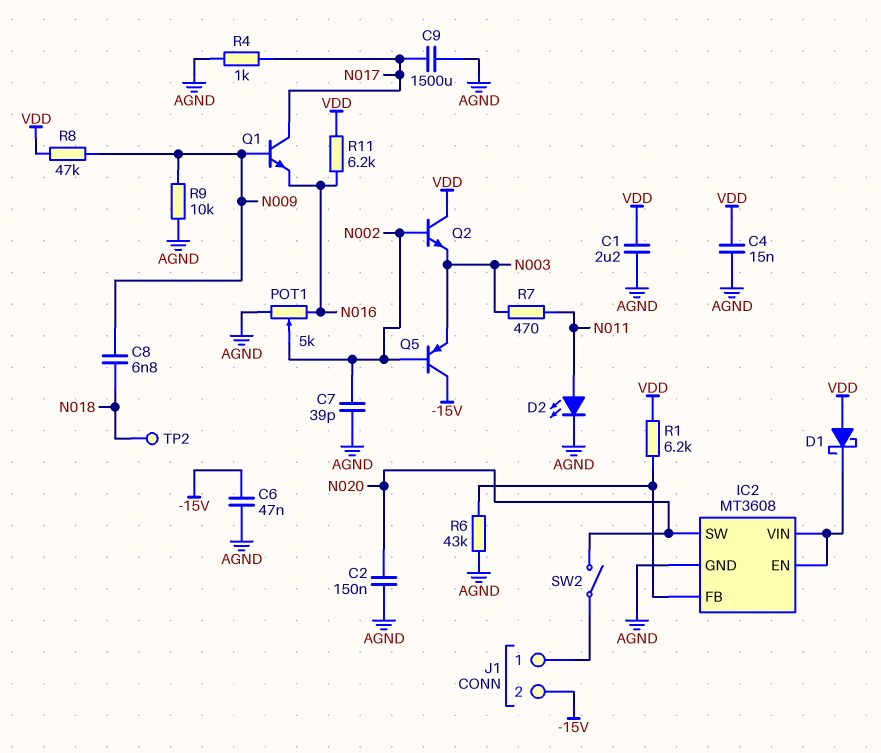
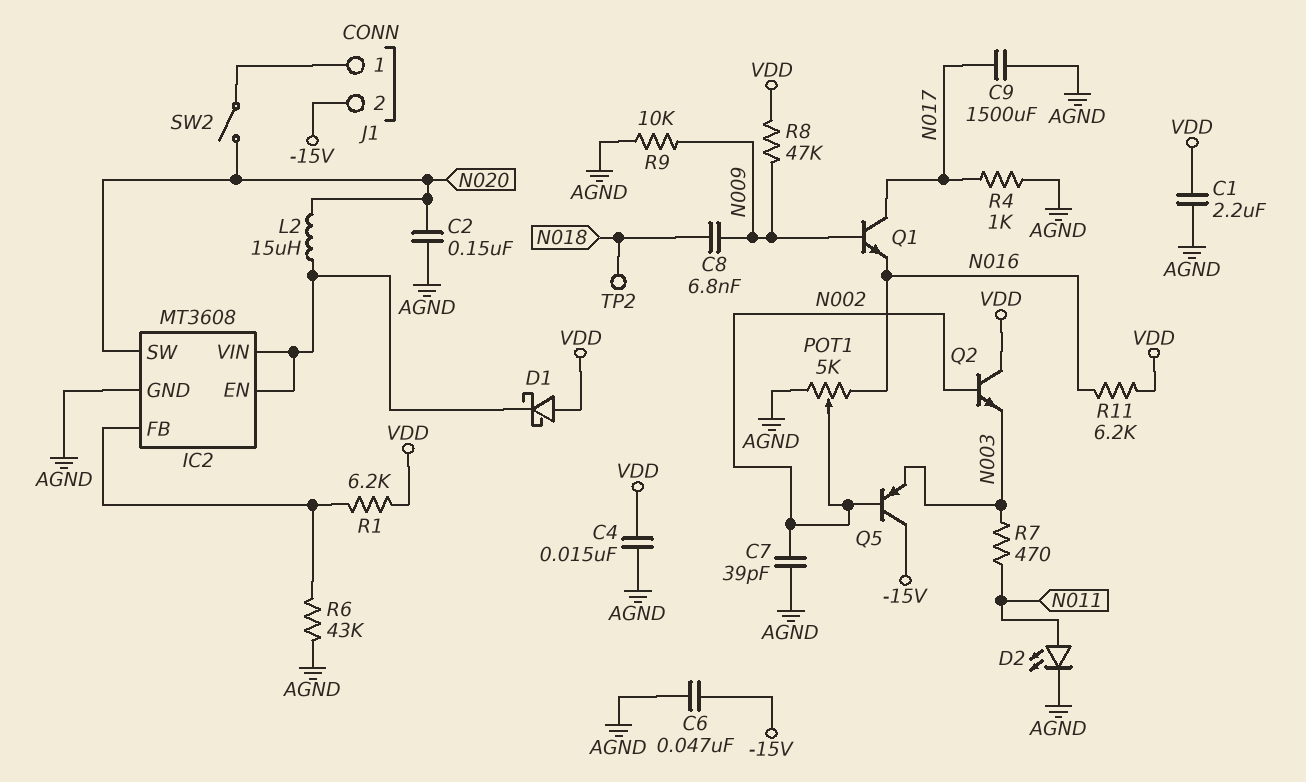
L2: none -> 15uH (IC2/EN, N020)

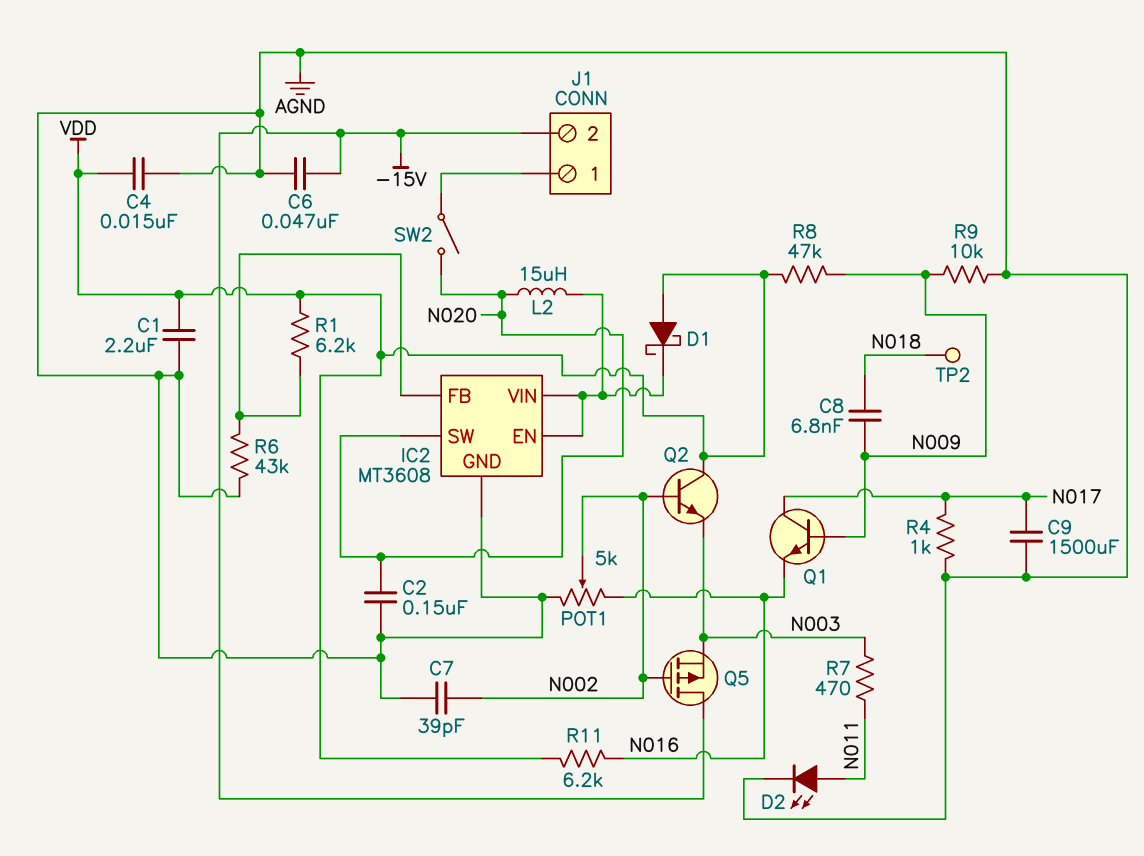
Q5: PNP (B N002, C -15V, E N003) -> PMOS (G N002, D -15V, S N003)

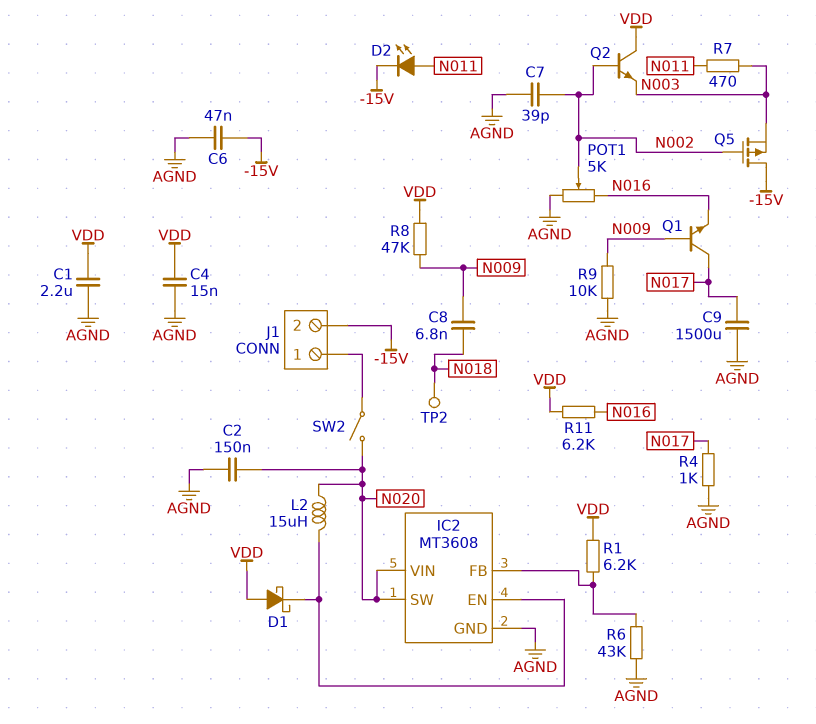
D2: LED (A N011, K AGND) -> LED (A N011, K -15V)
IC2 pin VIN: IC2/EN -> N020

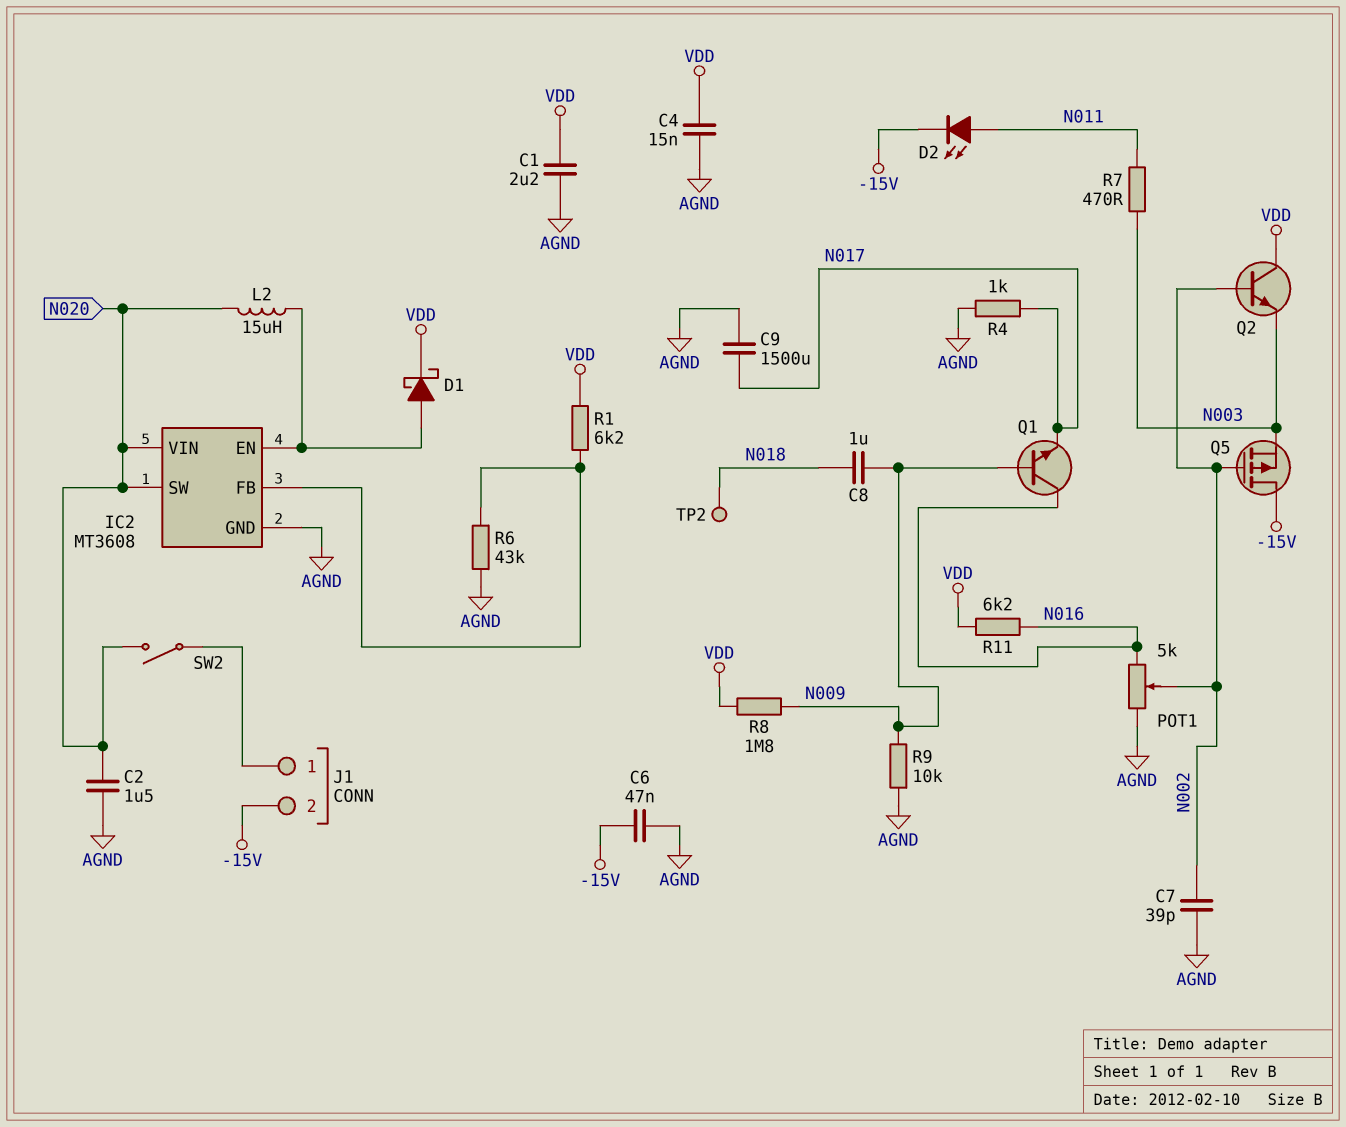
C2: 150nF (AGND, N020) -> 1.5uF (AGND, N020)
C8: 6.8nF (N009, N018) -> 1uF (N009, N018)
D1: schottky (A VDD, K IC2/EN) -> schottky (A IC2/EN, K VDD)
Q1: NPN (B N009, C N017, E N016) -> NPN (B N009, C N016, E N017)
R8: 47k (N009, VDD) -> 1.8M (N009, VDD)

